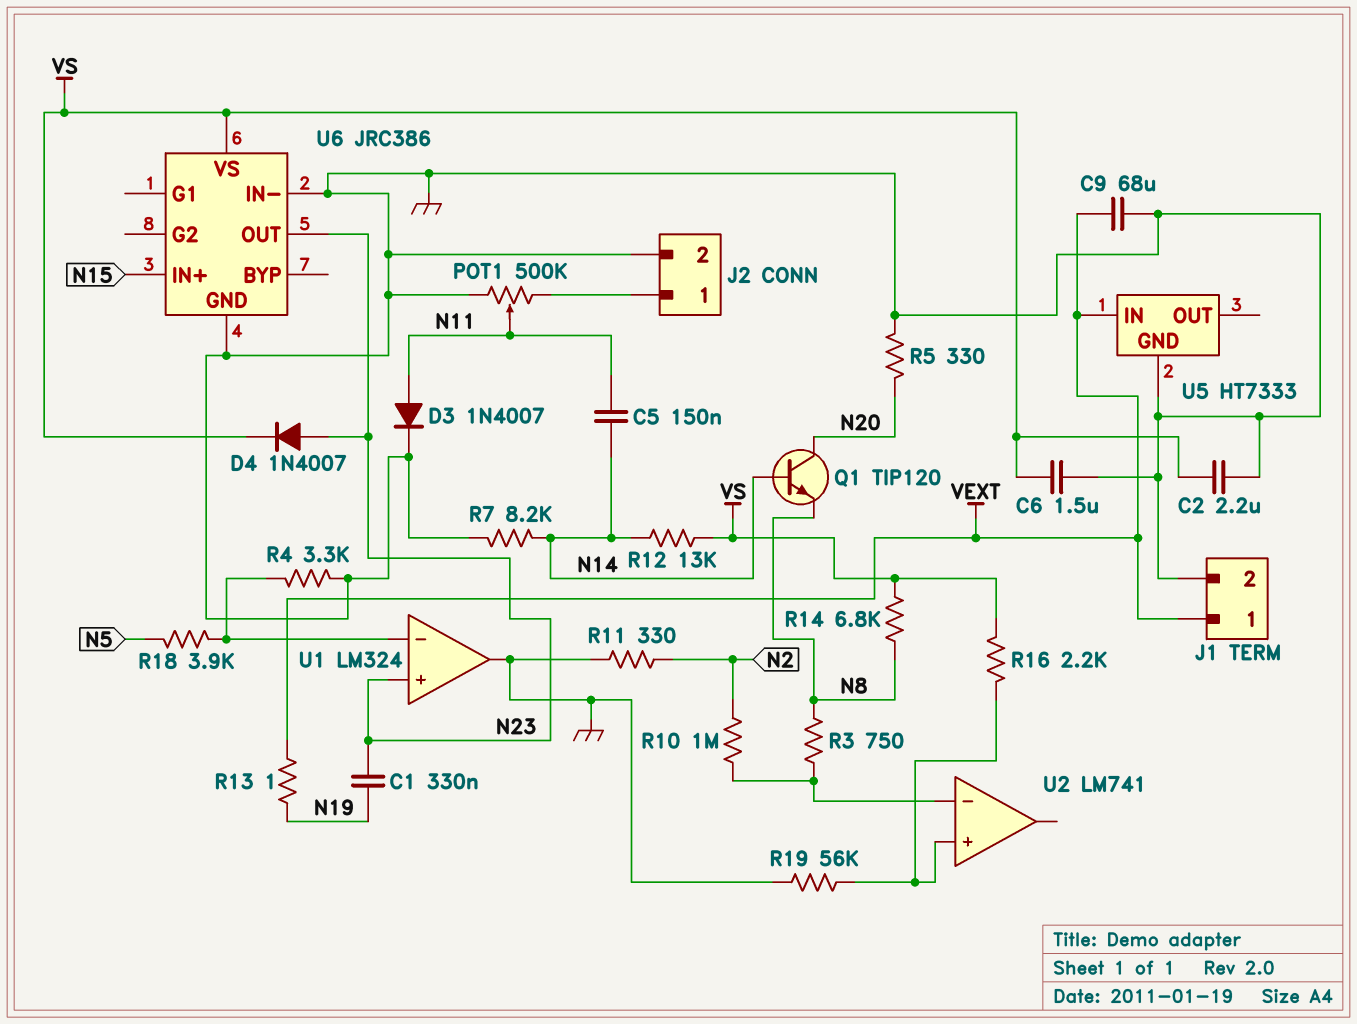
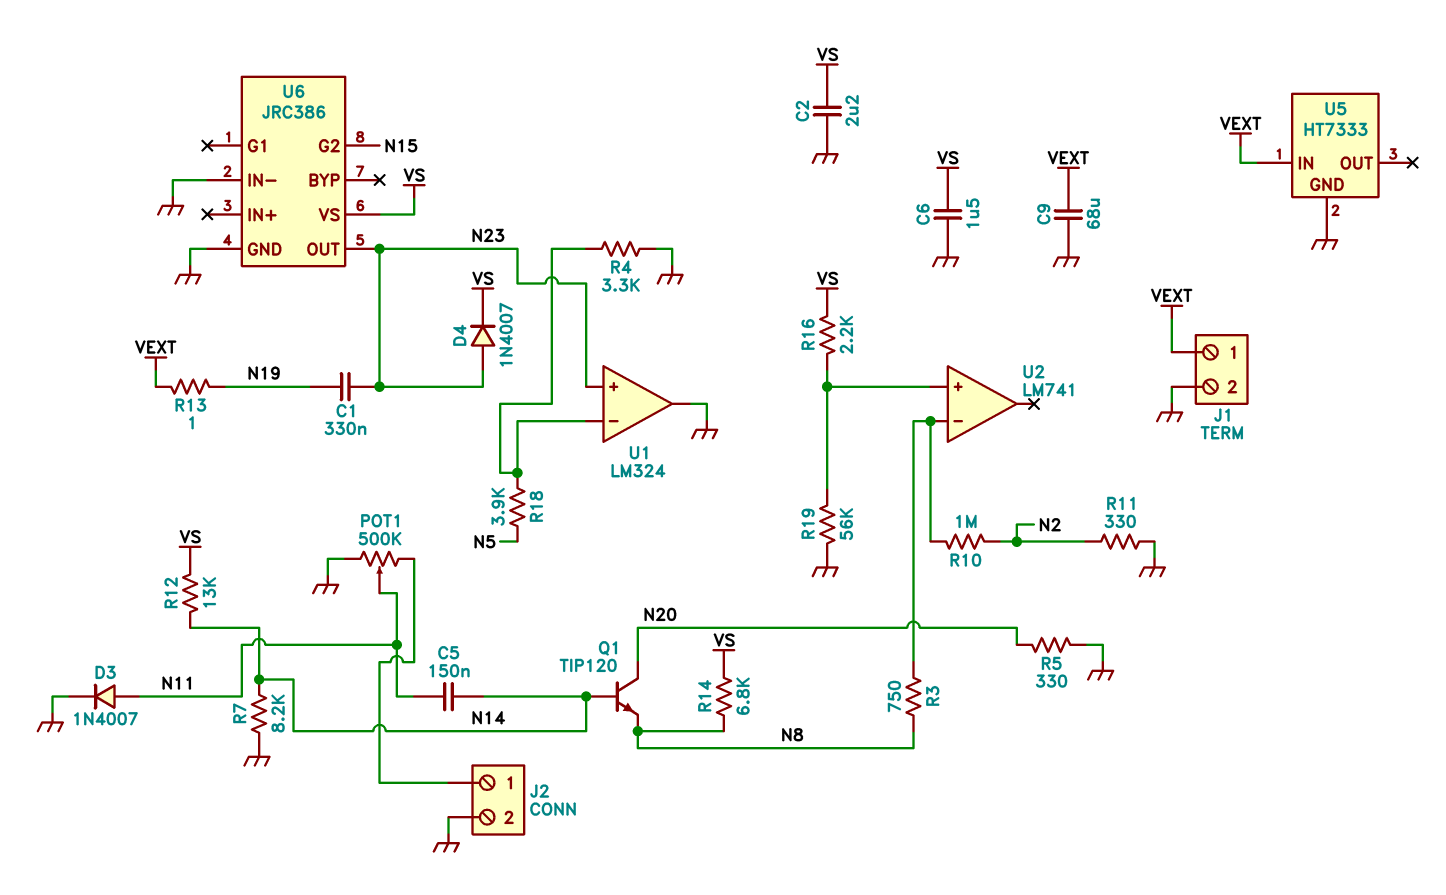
U6 pin G2: none -> N15
U6 pin IN+: N15 -> none

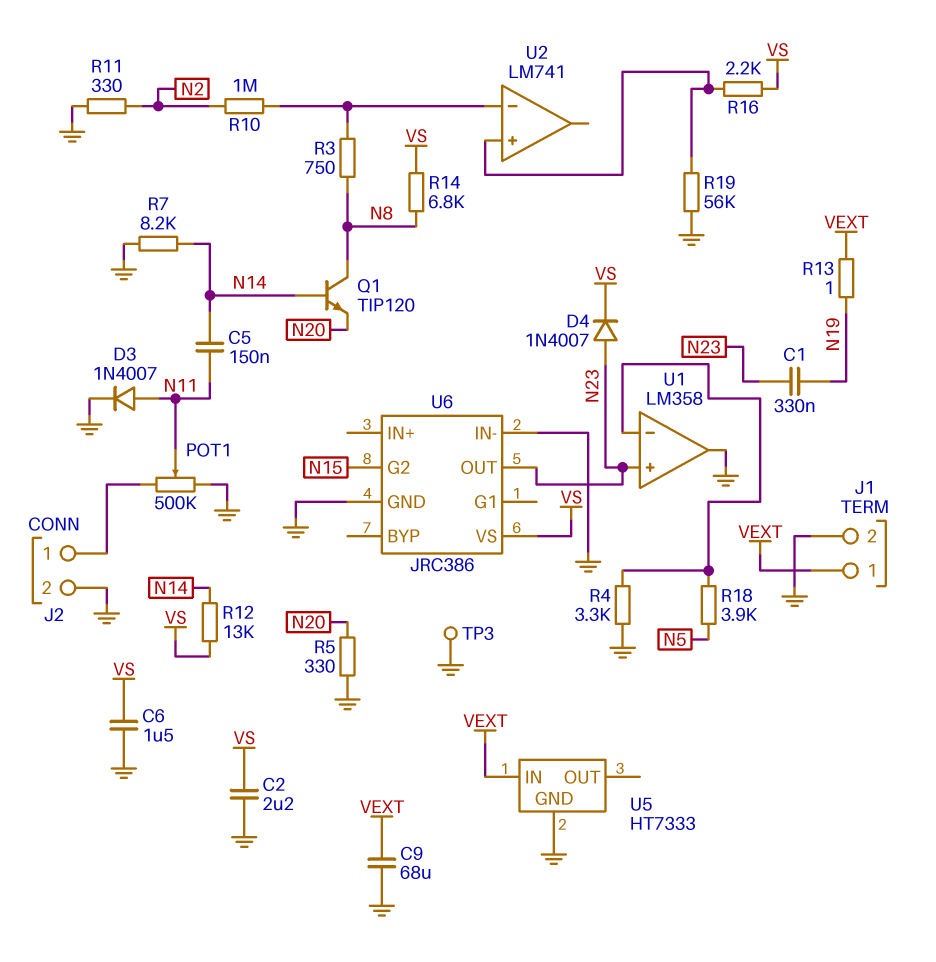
Q1: NPN TIP120 (B N14, C N20, E N8) -> NPN TIP120 (B N14, C N8, E N20)
TP3: none -> test point (GND)
U1: LM324 -> LM358

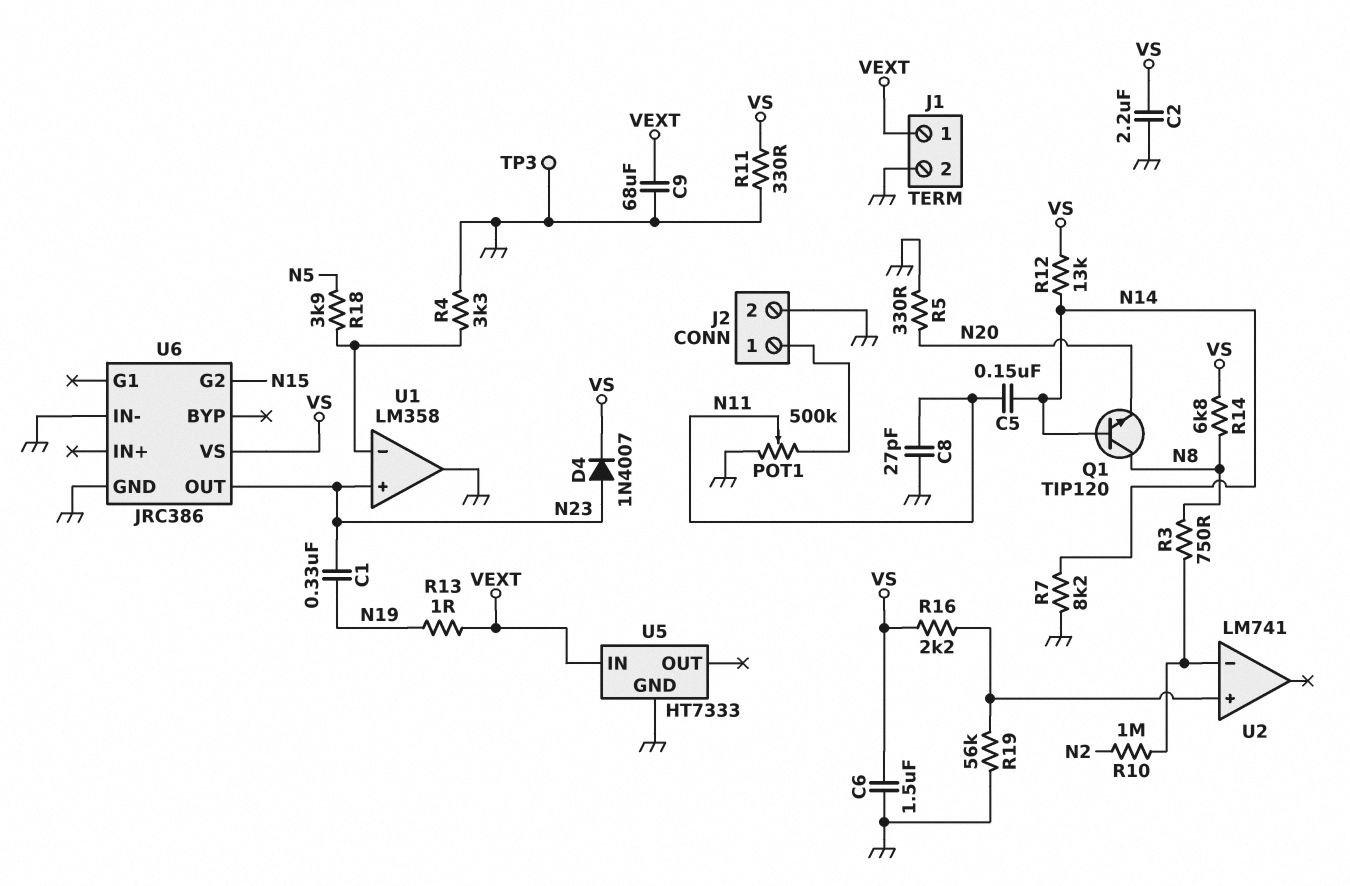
C8: none -> 27pF (GND, N11)
D3: diode 1N4007 (A N11, K GND) -> none
R11: 330 (GND, N2) -> 330 (GND, VS)

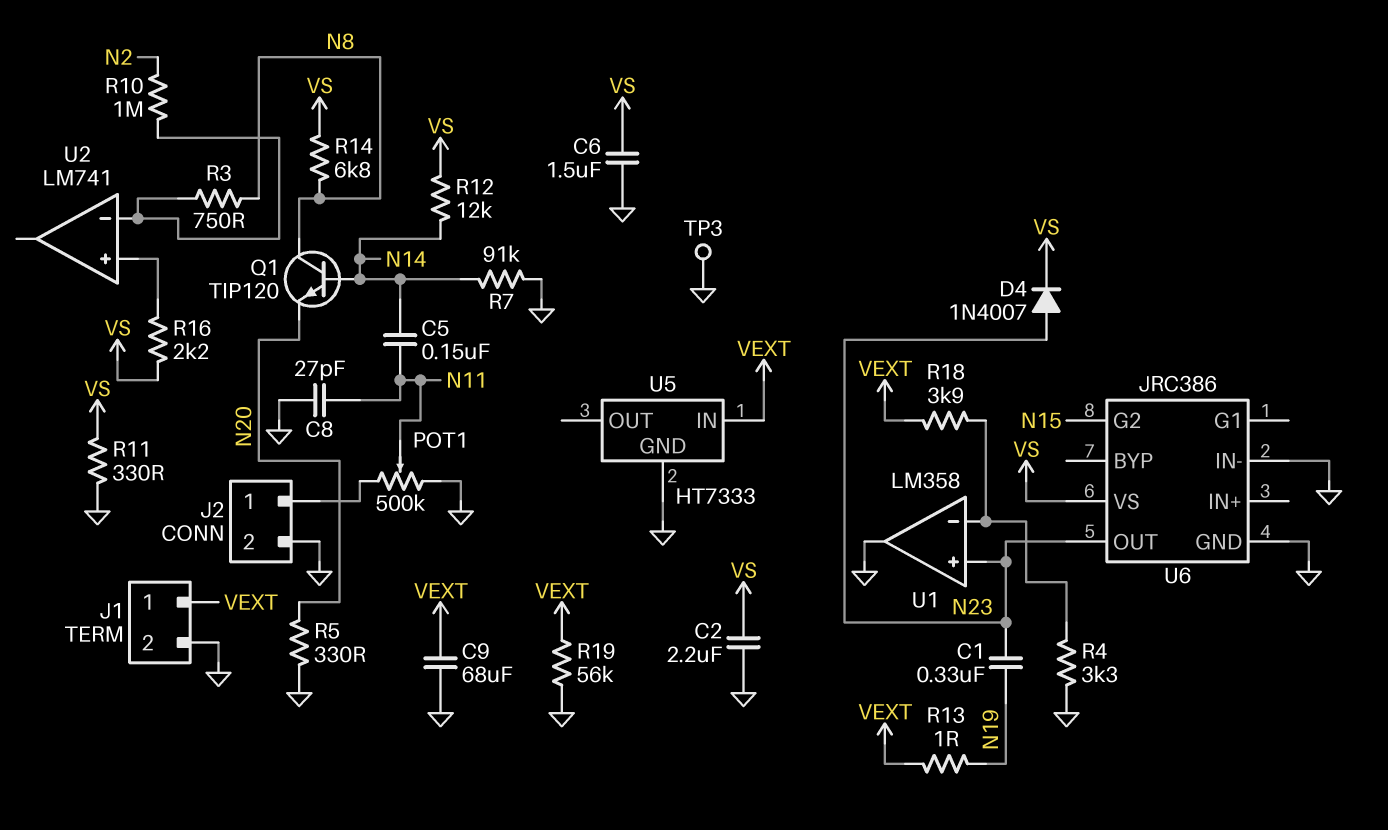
R7: 8.2k (GND, N14) -> 91k (GND, N14)
R12: 13k (N14, VS) -> 12k (N14, VS)
R18: 3.9k (N5, U1/in-) -> 3.9k (U1/in-, VEXT)
R19: 56k (GND, U2/in+) -> 56k (GND, VEXT)

